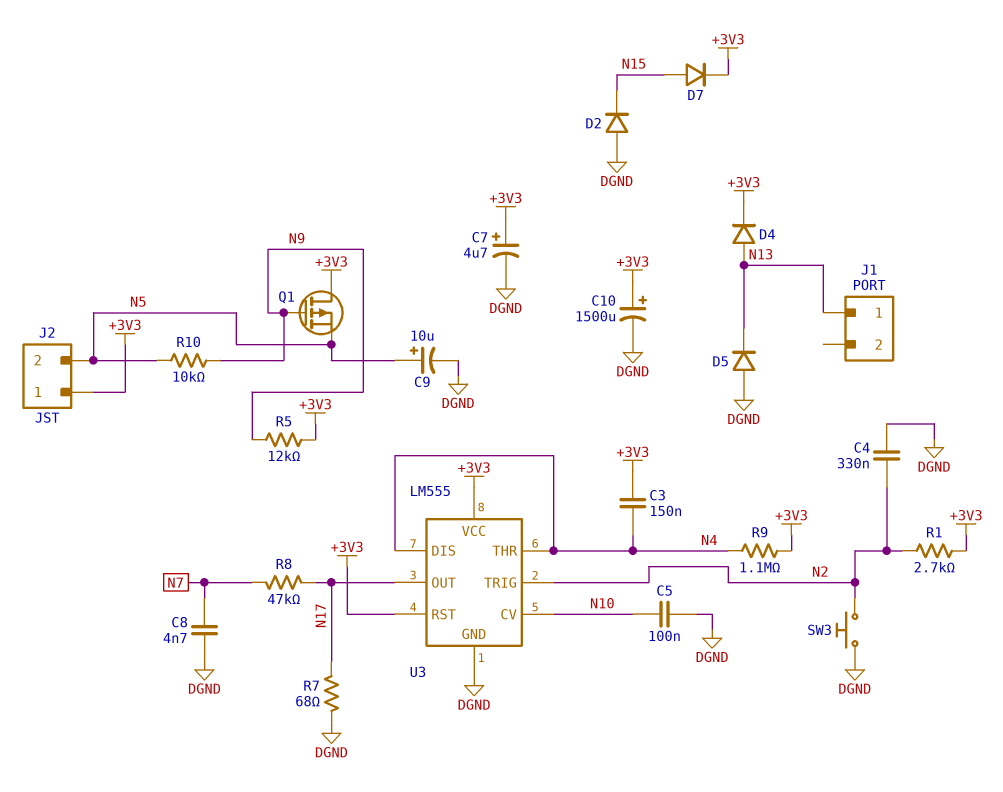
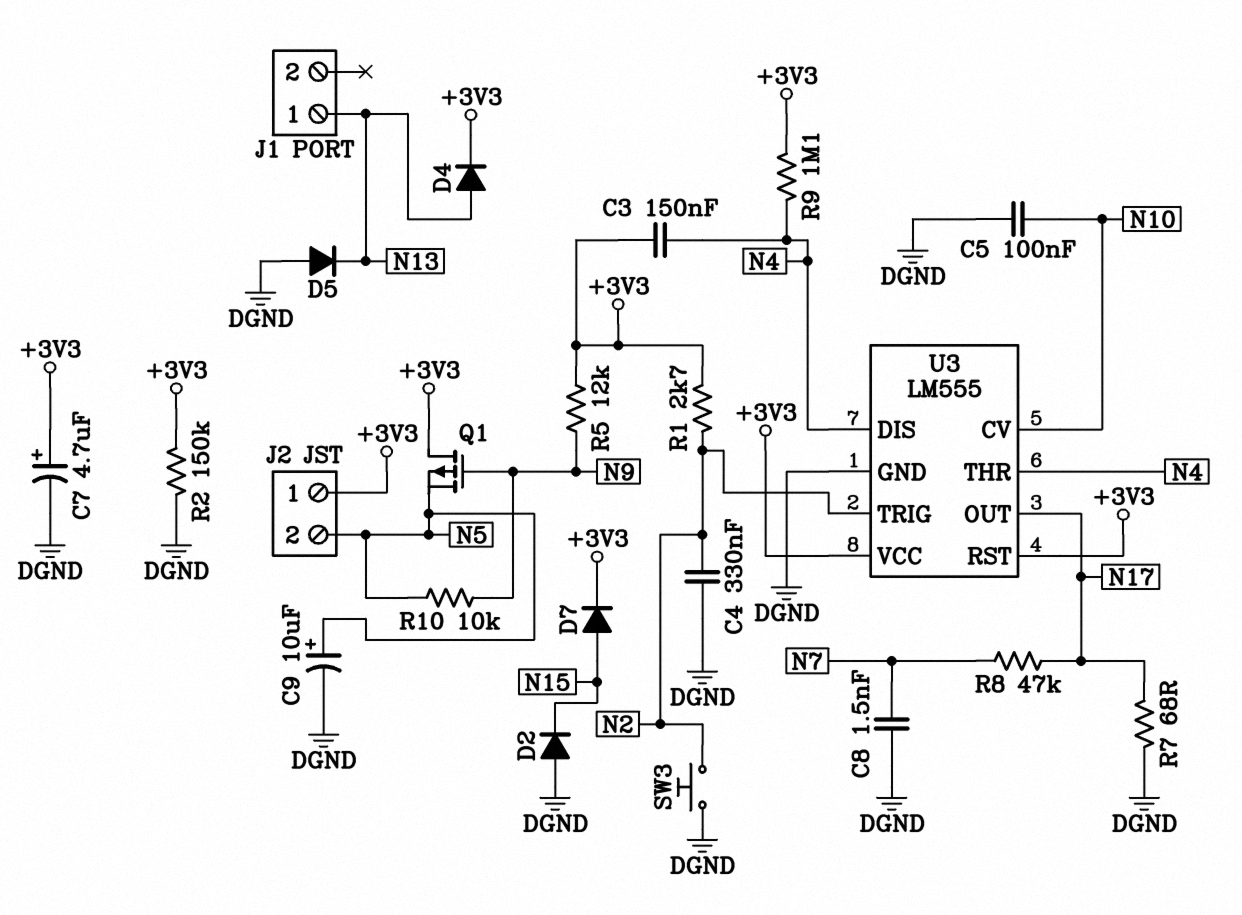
C8: 4.7nF (DGND, N7) -> 1.5nF (DGND, N7)
C10: 1500uF (plus +3V3, minus DGND) -> none
R2: none -> 150k (+3V3, DGND)

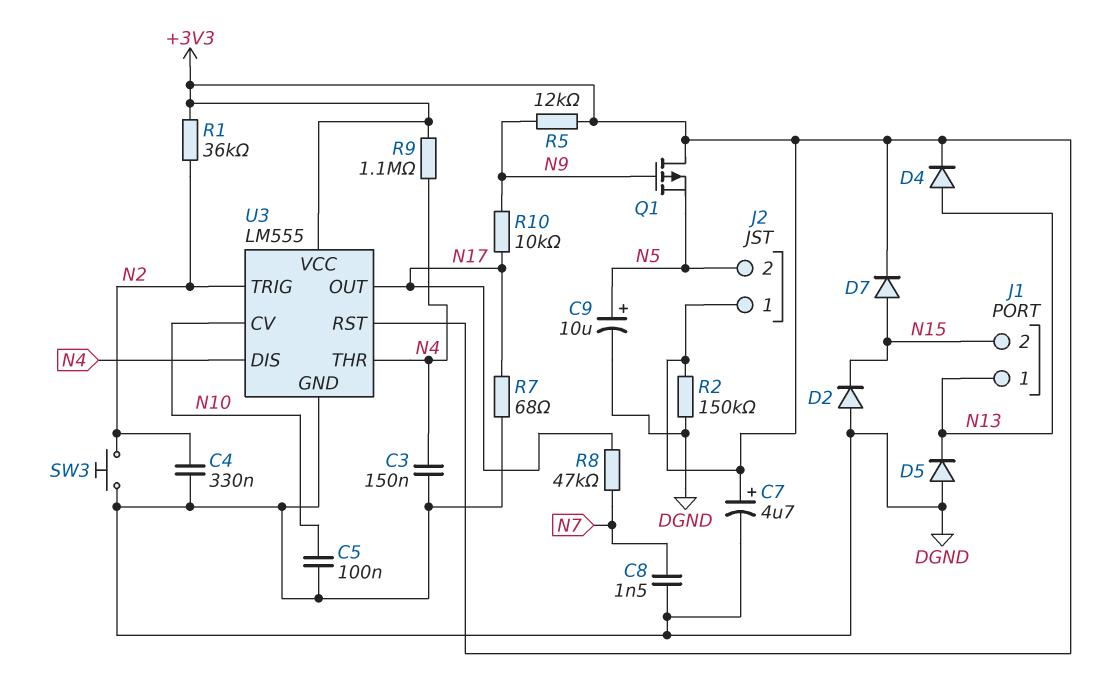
C3: 150nF (+3V3, N4) -> 150nF (DGND, N4)
J1 pin 2: none -> N15
R1: 2.7k (+3V3, N2) -> 36k (+3V3, N2)
R10: 10k (N5, N9) -> 10k (N9, N17)

